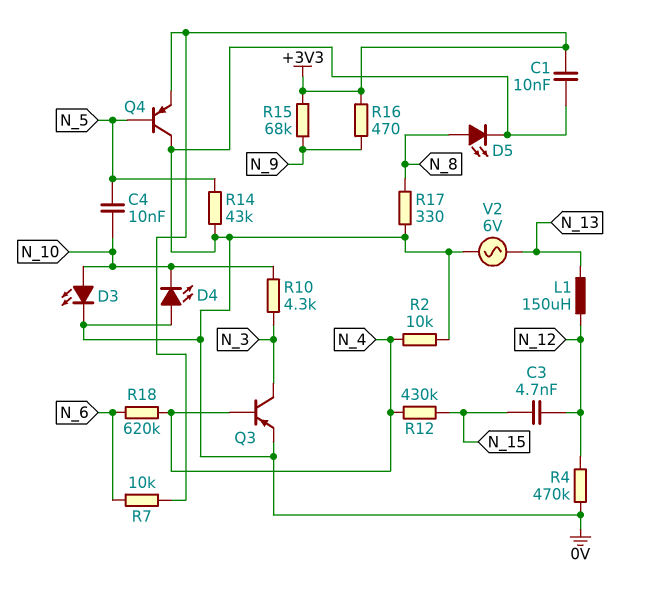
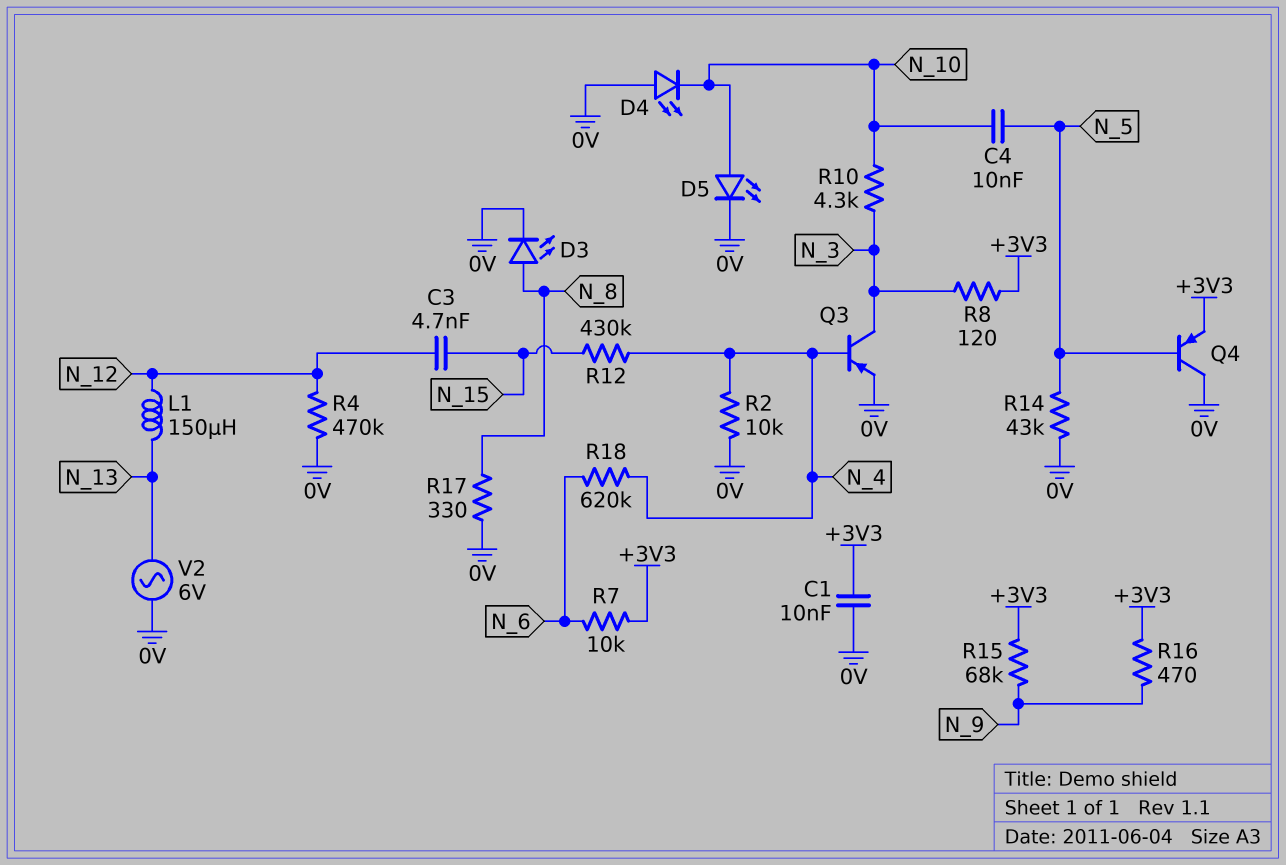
D3: LED (A N_10, K 0V) -> LED (A N_8, K 0V)
D5: LED (A N_8, K 0V) -> LED (A N_10, K 0V)
R8: none -> 120 (+3V3, N_3)

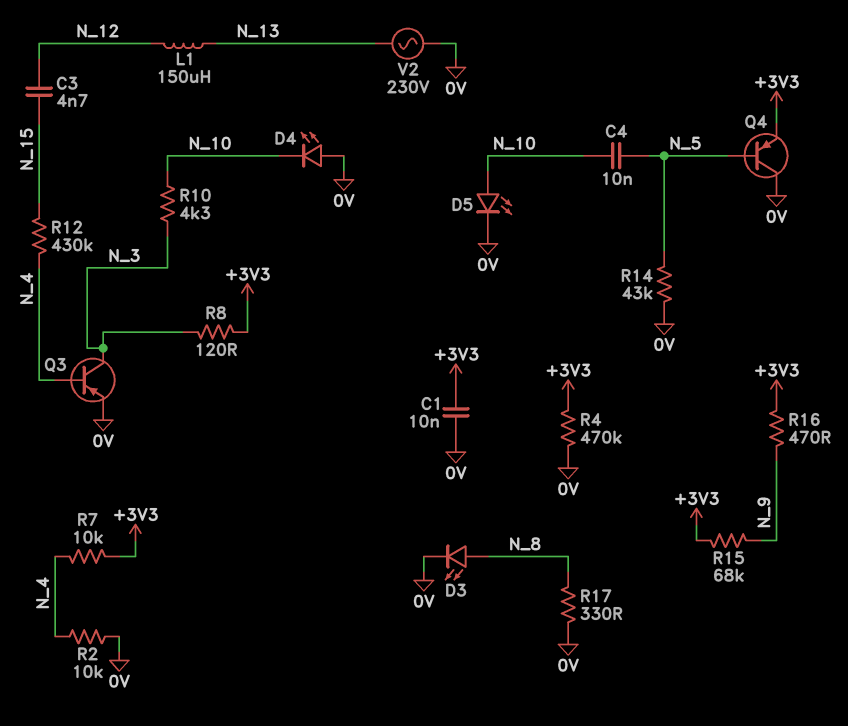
R4: 470k (0V, N_12) -> 470k (+3V3, 0V)
R7: 10k (+3V3, N_6) -> 10k (+3V3, N_4)
R18: 620k (N_4, N_6) -> none
V2: AC 6V (0V, N_13) -> AC 230V (0V, N_13)

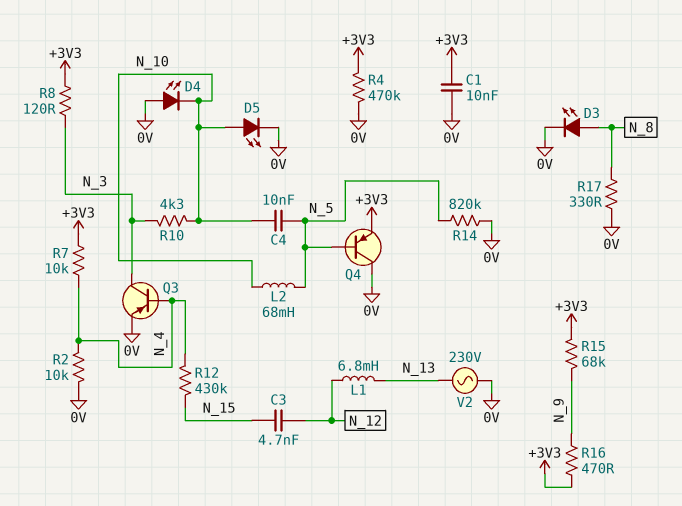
L1: 150uH (N_12, N_13) -> 6.8mH (N_12, N_13)
L2: none -> 68mH (N_5, N_10)
R14: 43k (0V, N_5) -> 820k (0V, N_5)

